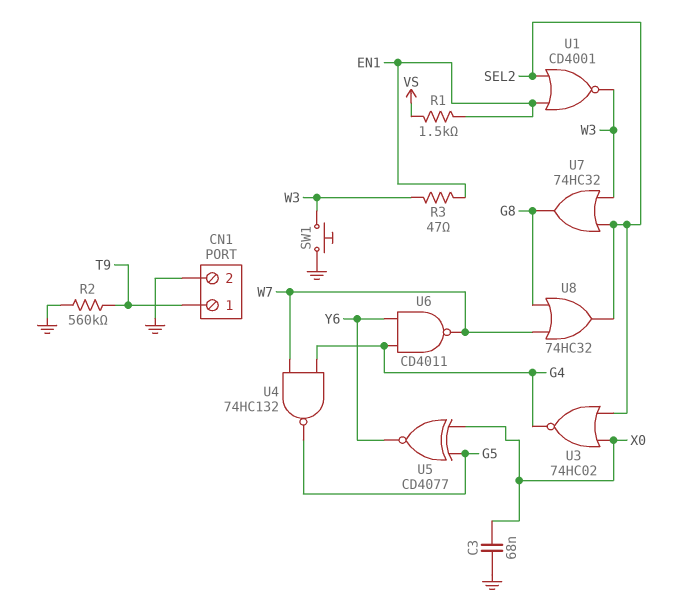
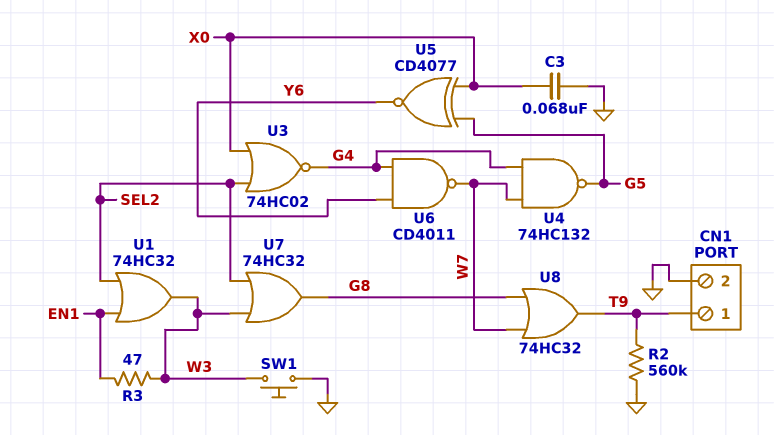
R1: 1.5k (EN1, VS) -> none
U1: NOR CD4001 (in EN1, in SEL2, out W3) -> OR 74HC32 (in EN1, in SEL2, out W3)
U8: OR 74HC32 (in G8, in W7, out SEL2) -> OR 74HC32 (in G8, in W7, out T9)

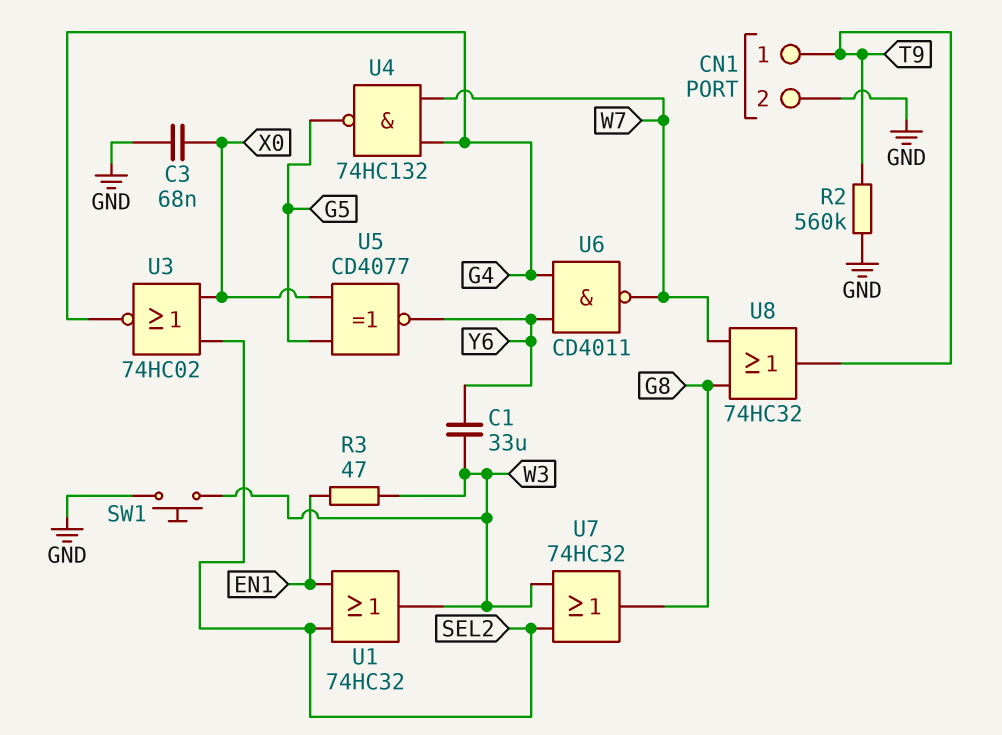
C1: none -> 33uF (W3, Y6)

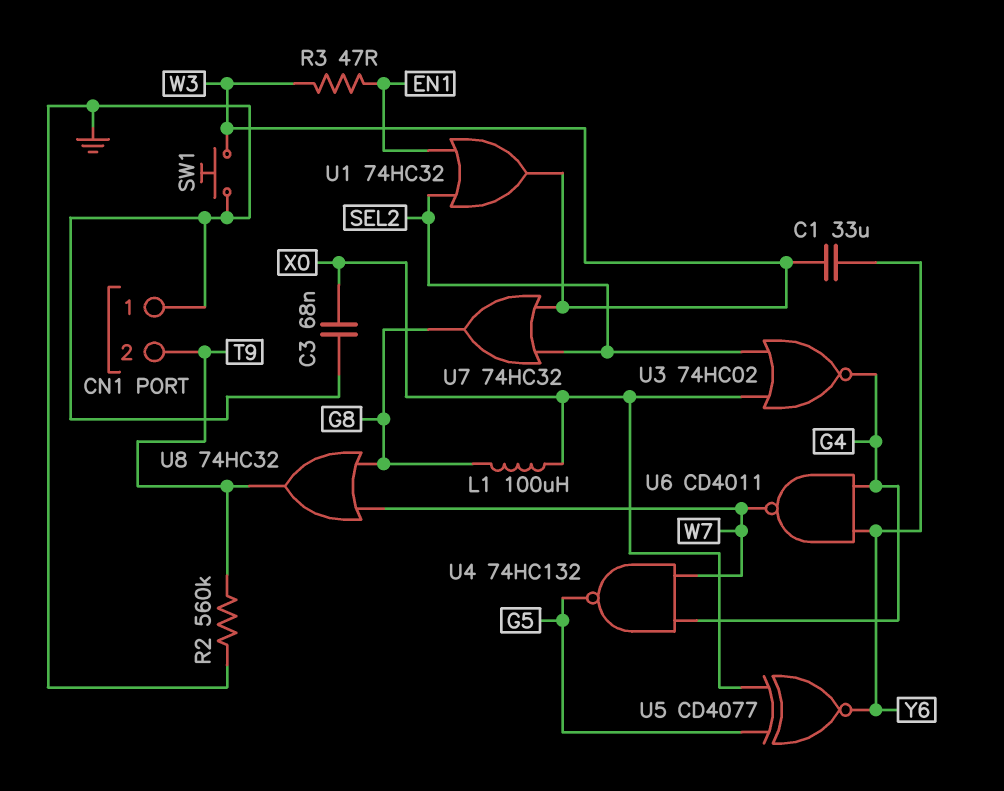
CN1 pin 1: T9 -> GND
CN1 pin 2: GND -> T9
L1: none -> 100uH (G8, X0)

